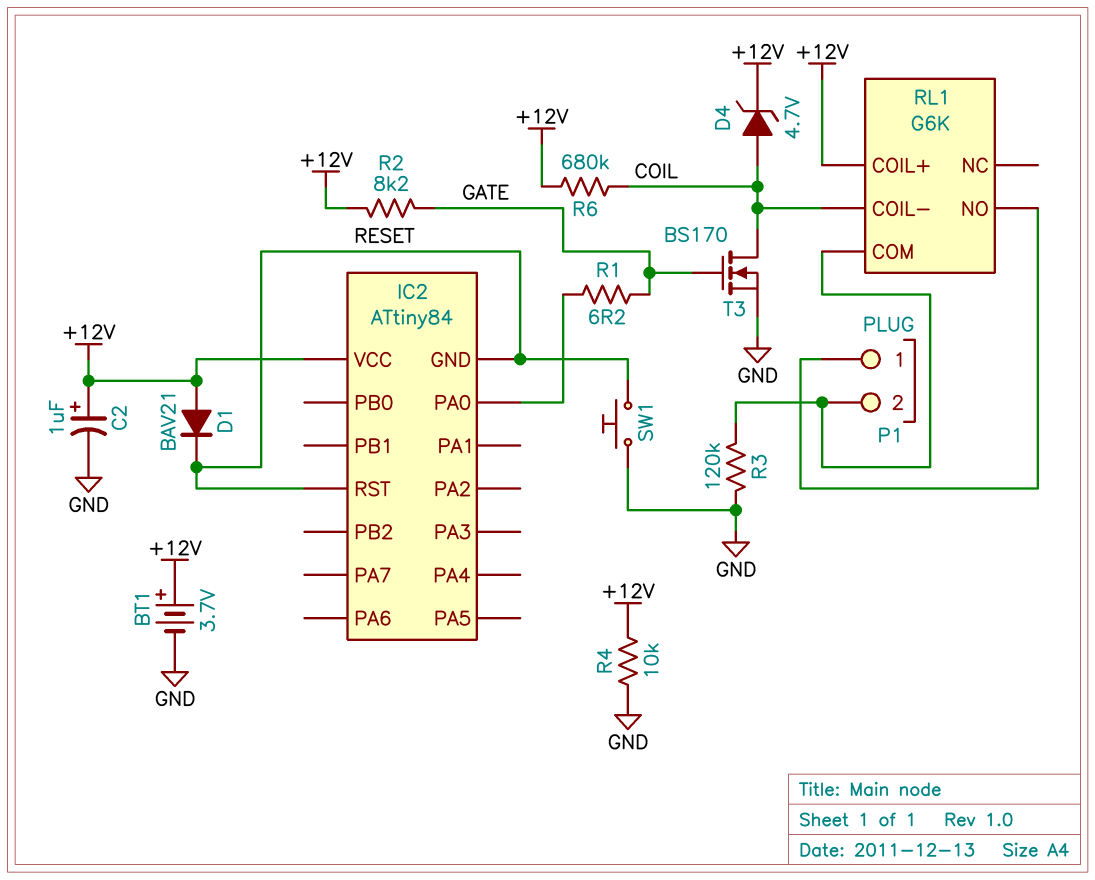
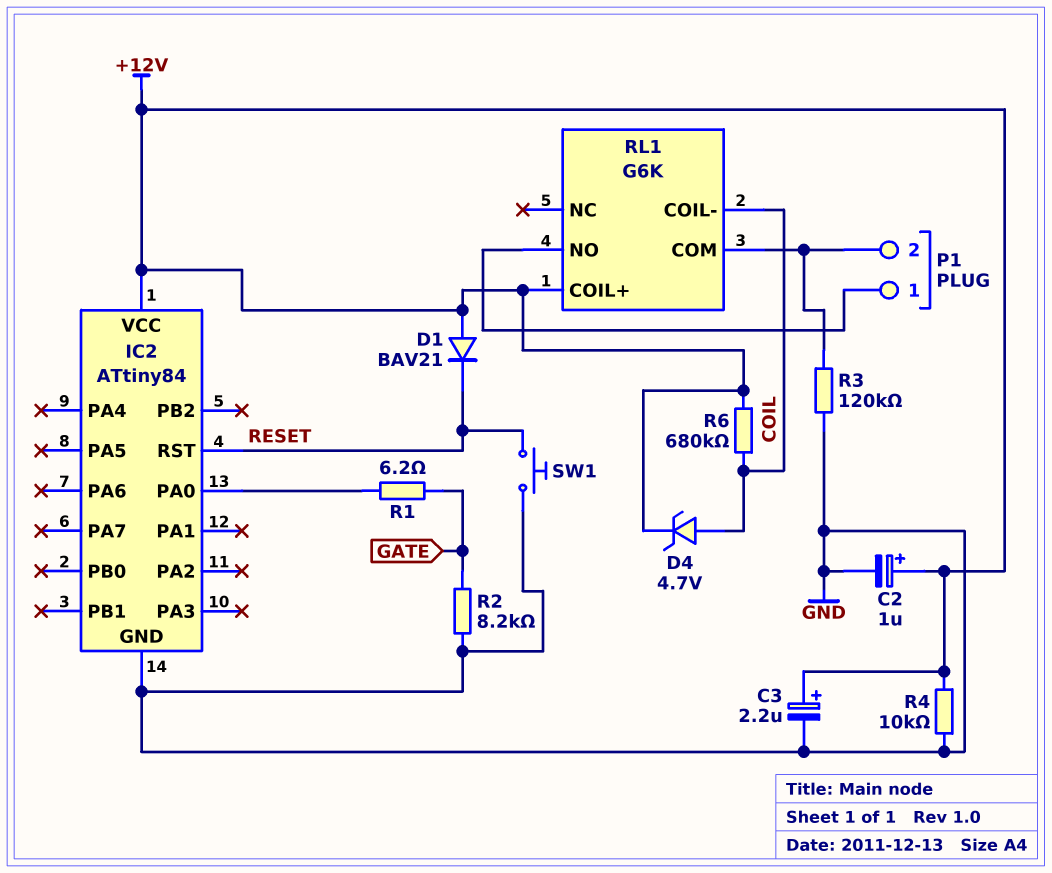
BT1: 3.7V (plus +12V, minus GND) -> none
C3: none -> 2.2uF (plus +12V, minus GND)
IC2 pin GND: RESET -> GND
R2: 8.2k (+12V, GATE) -> 8.2k (GATE, GND)
T3: NMOS BS170 (G GATE, D COIL, S GND) -> none

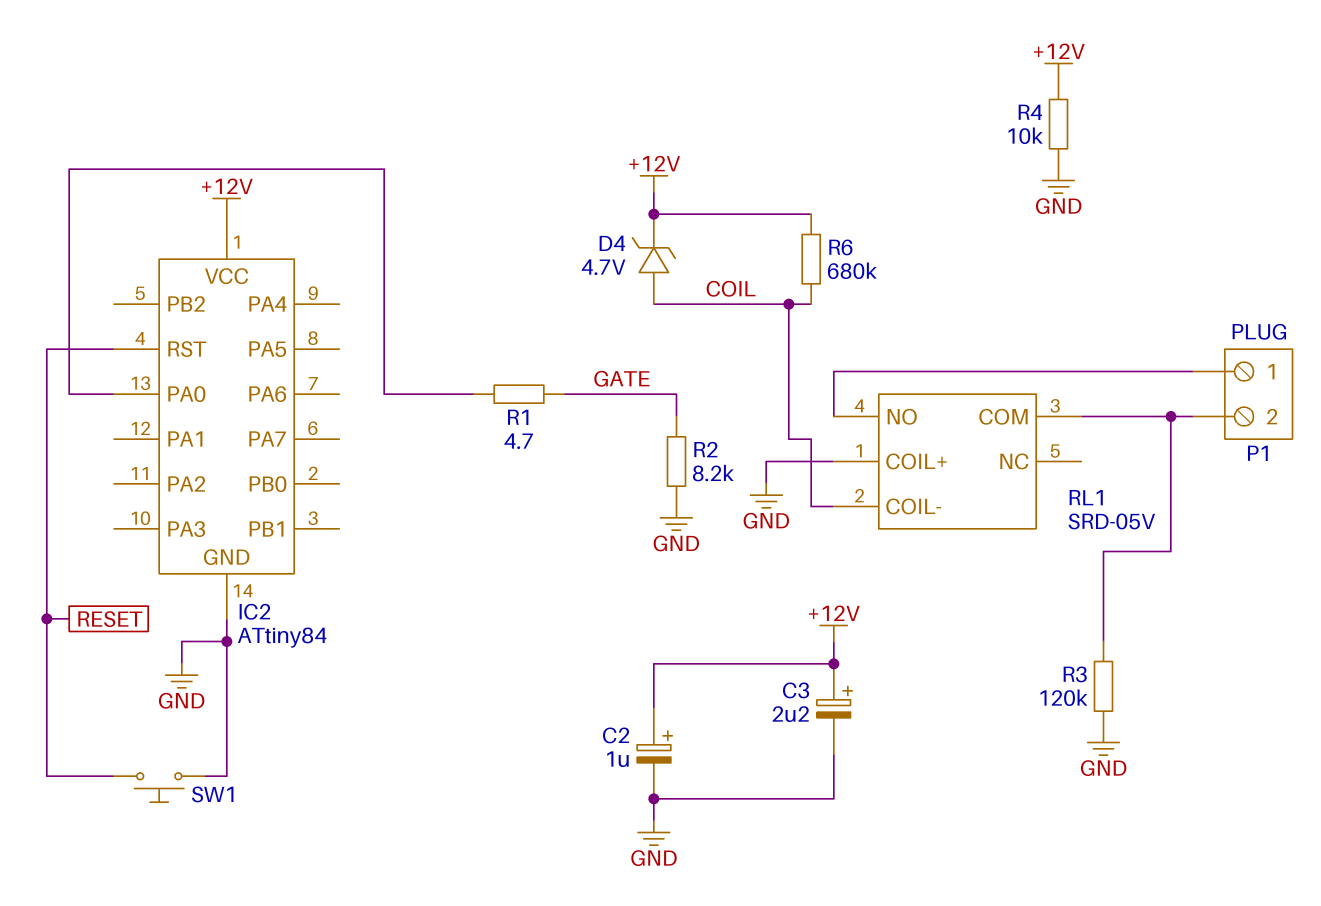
D1: diode BAV21 (A +12V, K RESET) -> none
R1: 6.2 (GATE, IC2/PA0) -> 4.7 (GATE, IC2/PA0)
RL1: G6K -> SRD-05V
RL1 pin COIL+: +12V -> GND

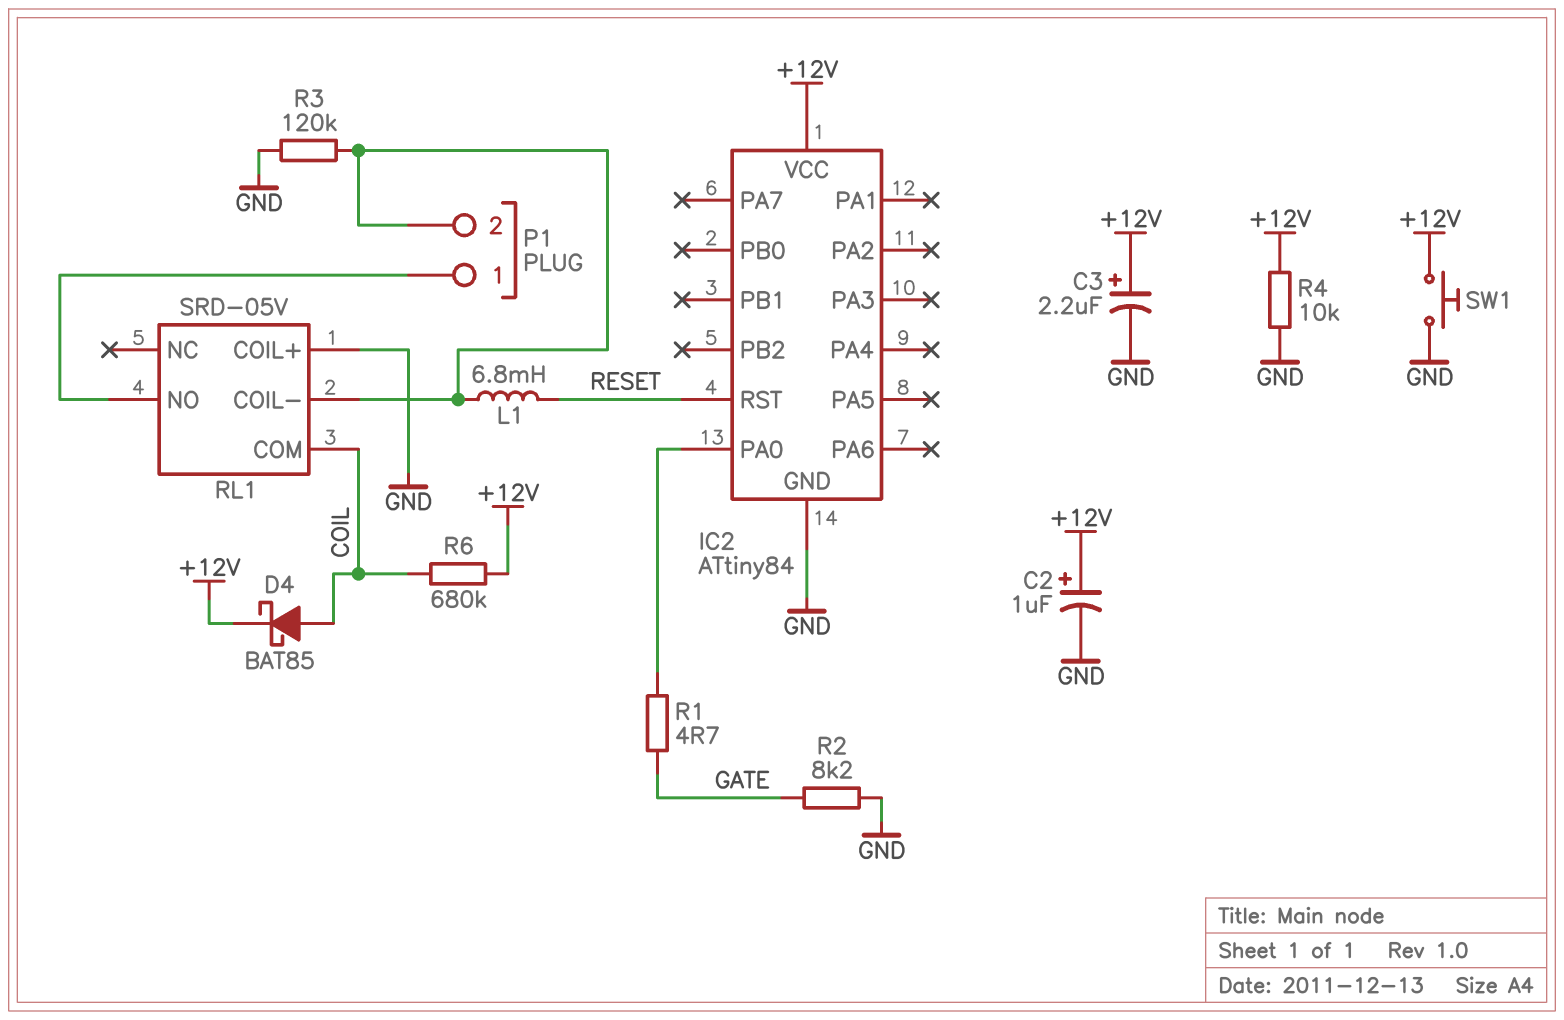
D4: zener 4.7V (A COIL, K +12V) -> schottky BAT85 (A COIL, K +12V)
L1: none -> 6.8mH (P1/2, RESET)
RL1 pin COIL-: COIL -> P1/2
RL1 pin COM: P1/2 -> COIL
SW1: button (GND, RESET) -> button (+12V, GND)

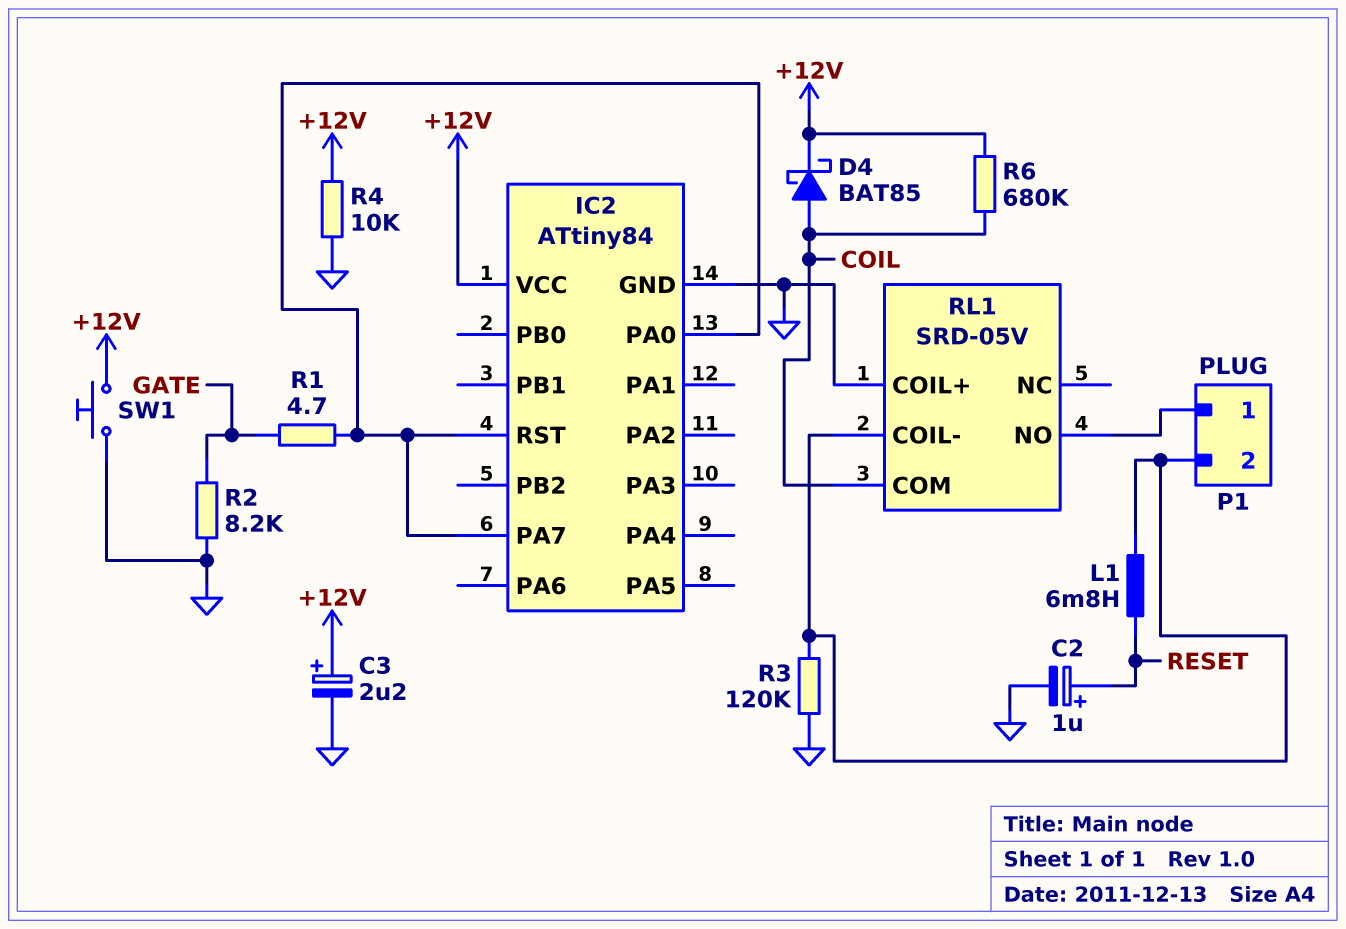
C2: 1uF (plus +12V, minus GND) -> 1uF (plus RESET, minus GND)
IC2 pin PA7: none -> IC2/PA0
IC2 pin RST: RESET -> IC2/PA0

